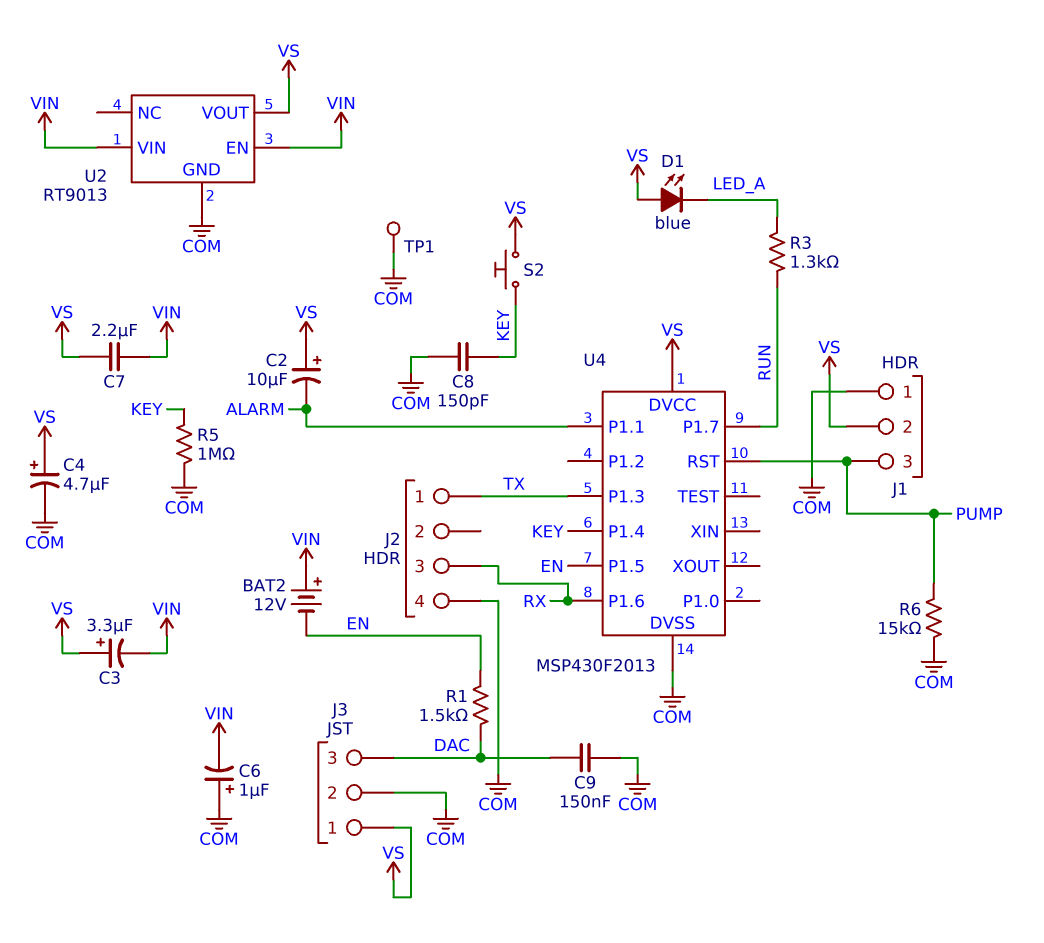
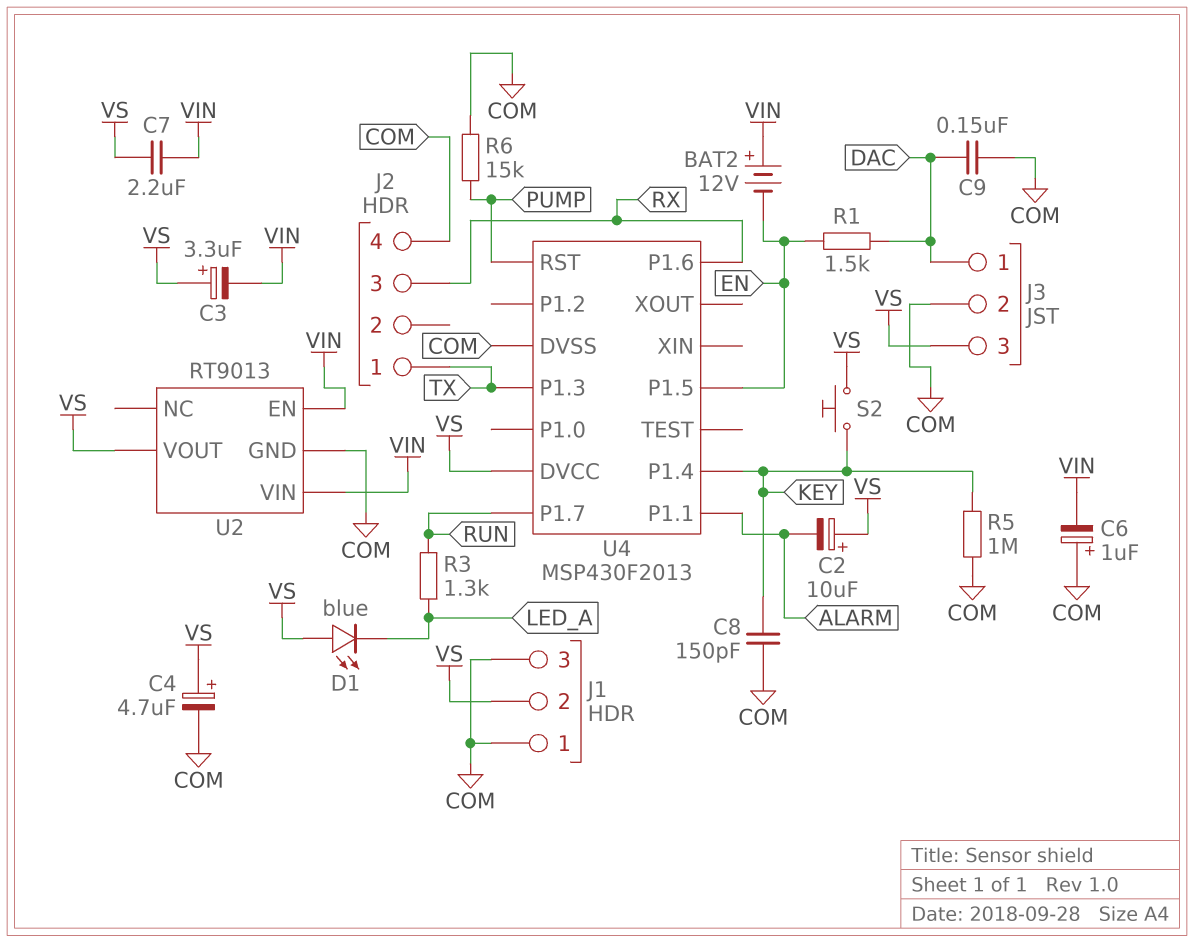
J1 pin 3: PUMP -> COM
J3 pin 1: VS -> DAC
J3 pin 3: DAC -> VS
TP1: test point (COM) -> none

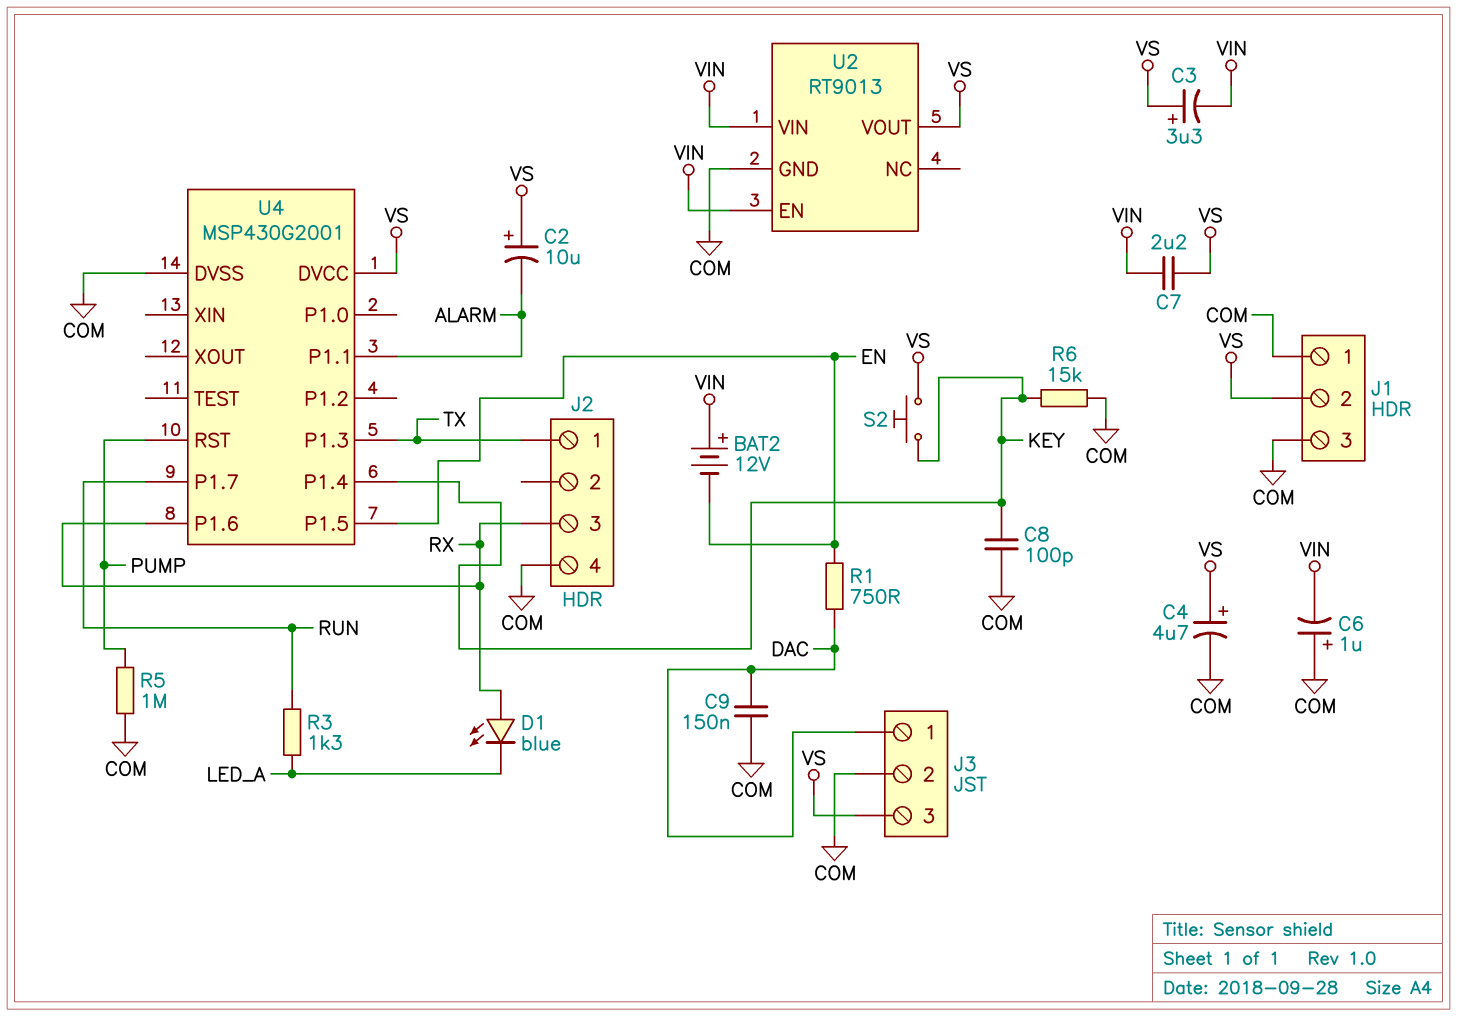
C8: 150pF (COM, KEY) -> 100pF (COM, KEY)
D1: LED blue (A VS, K LED_A) -> LED blue (A RX, K LED_A)
R1: 1.5k (DAC, EN) -> 750 (DAC, EN)
R5: 1M (COM, KEY) -> 1M (COM, PUMP)
R6: 15k (COM, PUMP) -> 15k (COM, KEY)
U4: MSP430F2013 -> MSP430G2001

